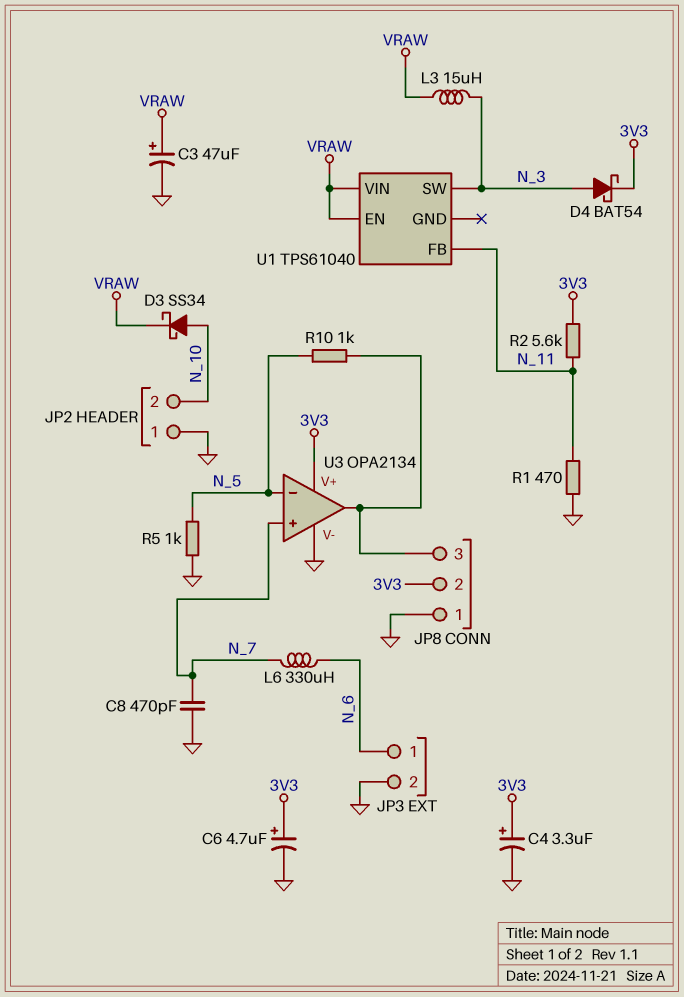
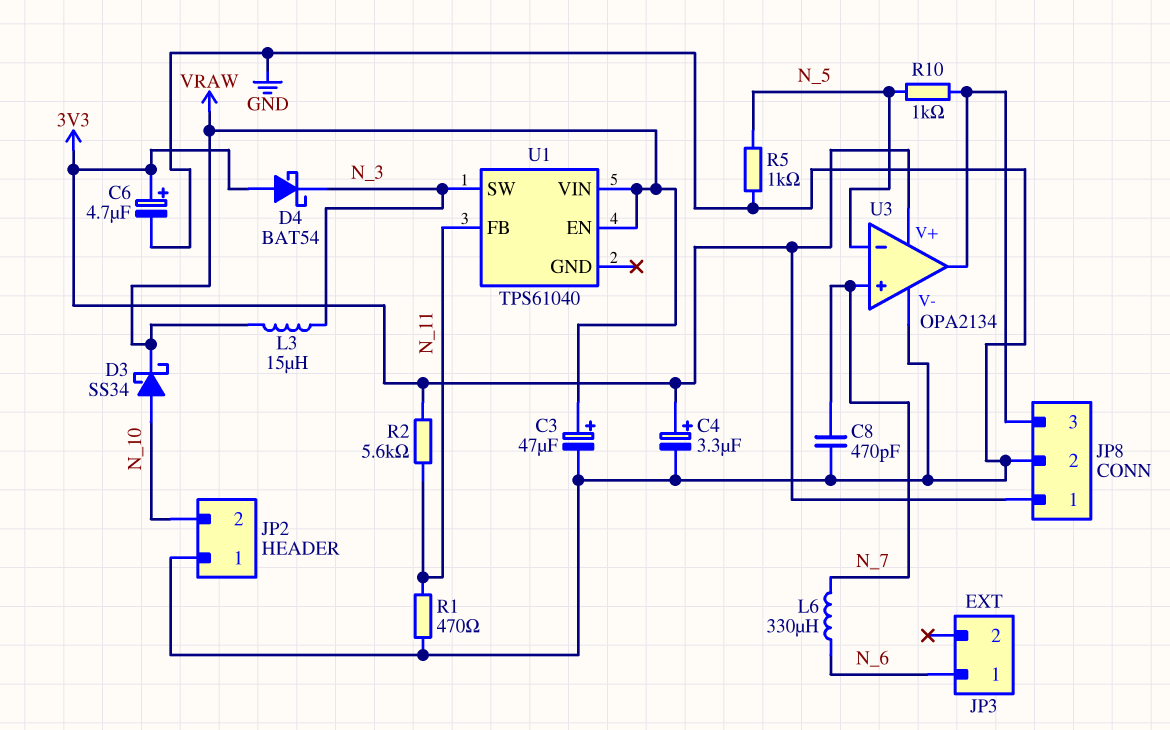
D4: schottky BAT54 (A N_3, K 3V3) -> schottky BAT54 (A 3V3, K N_3)
JP3 pin 2: GND -> none
JP8 pin 1: GND -> 3V3
JP8 pin 2: 3V3 -> GND

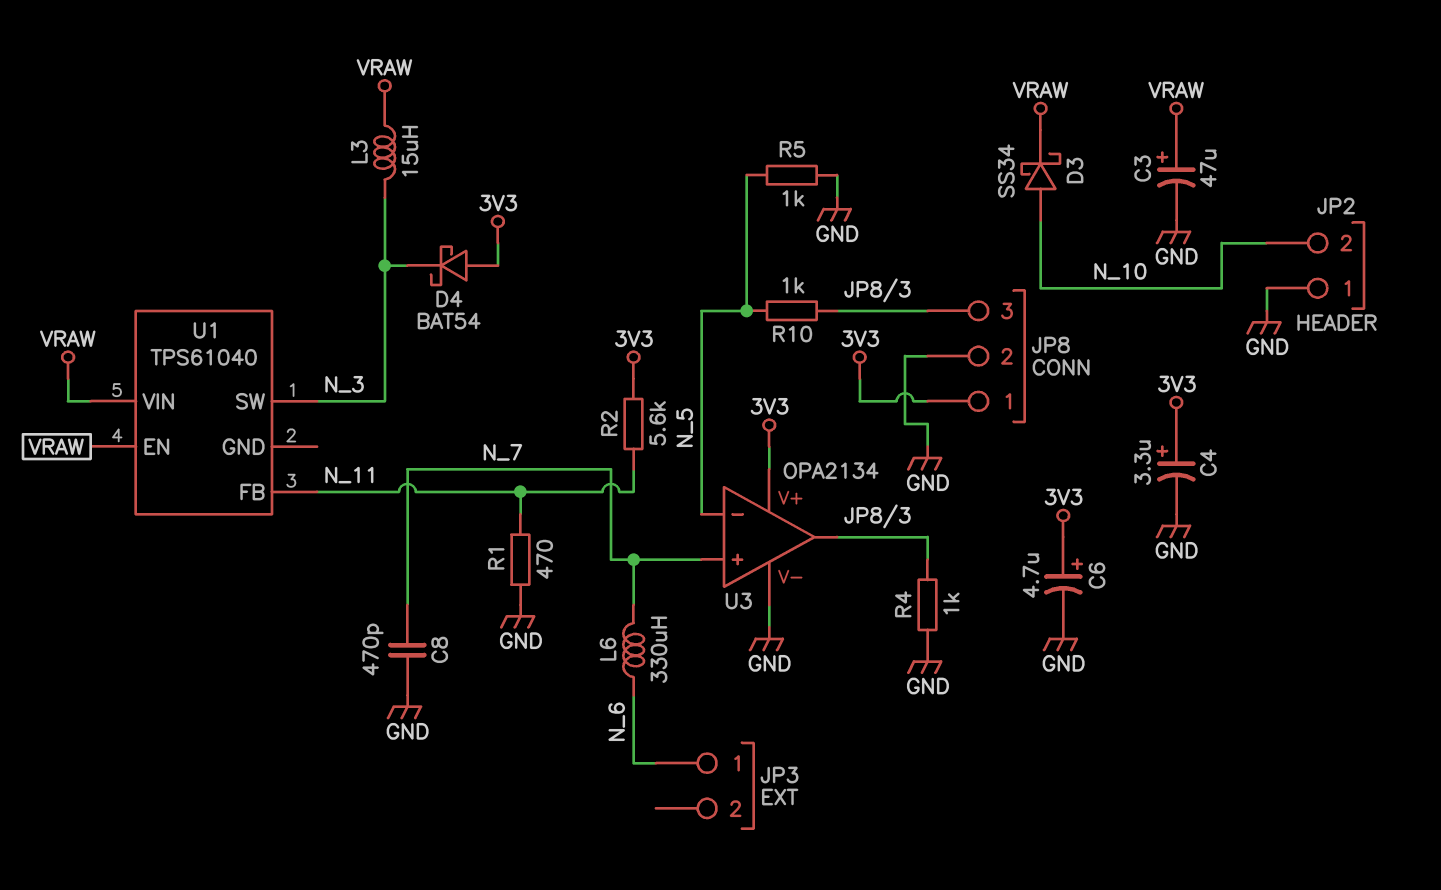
R4: none -> 1k (GND, JP8/3)

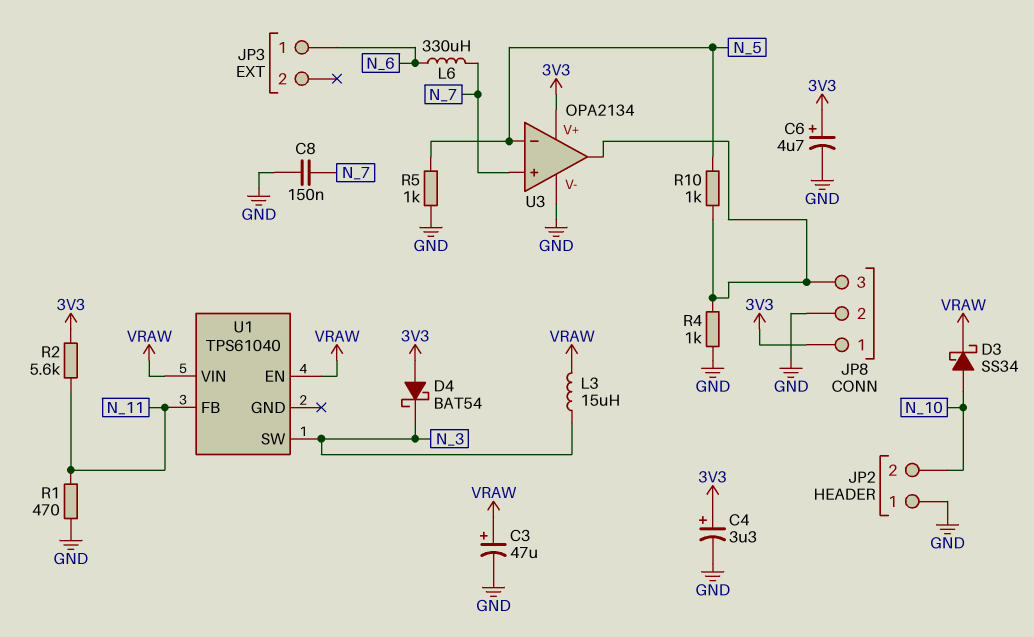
C8: 470pF (GND, N_7) -> 150nF (GND, N_7)

